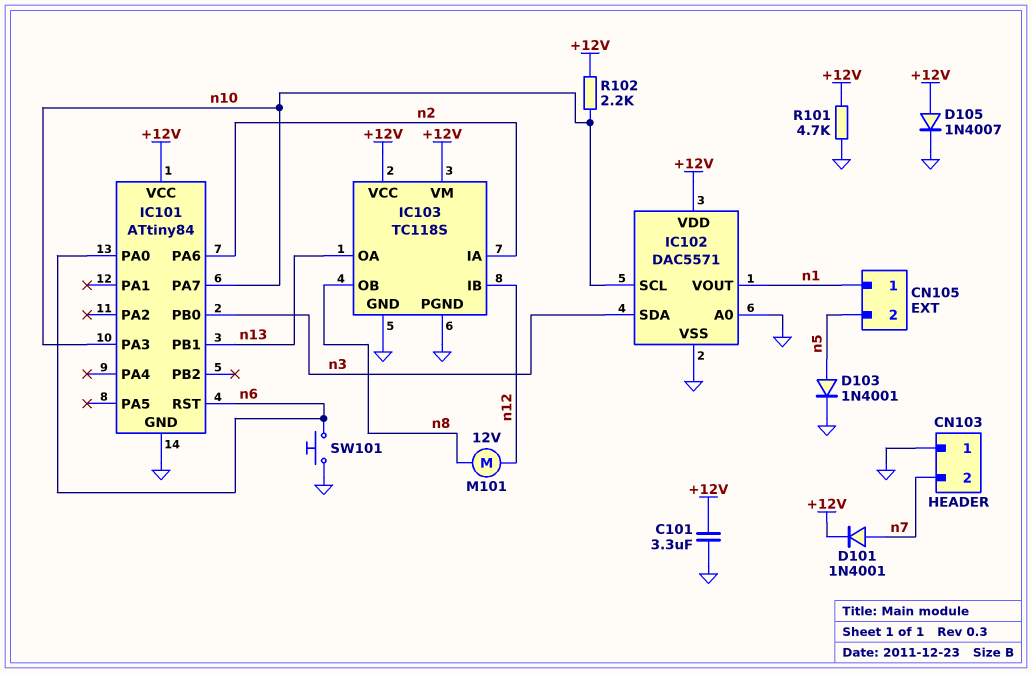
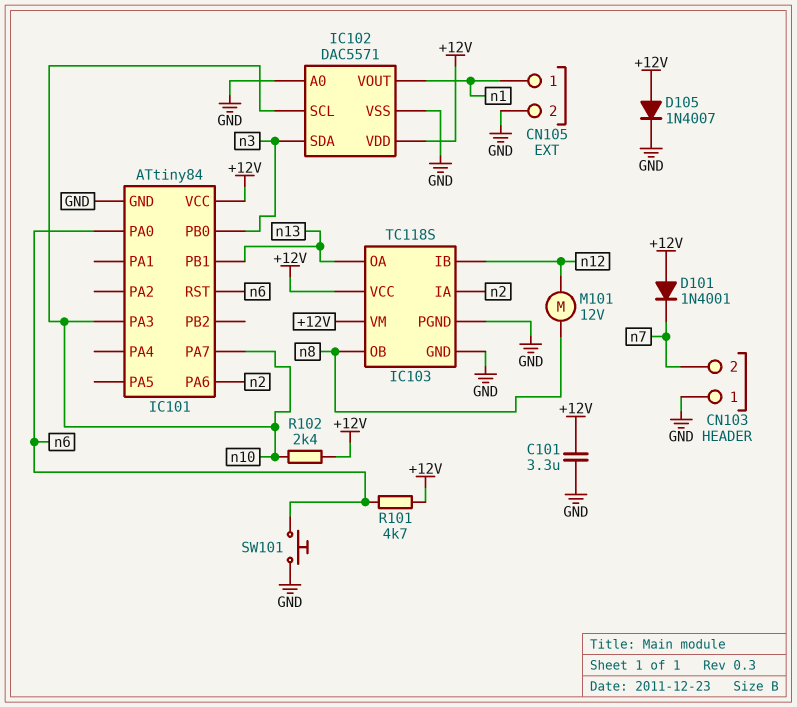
CN105 pin 2: n5 -> GND
D101: diode 1N4001 (A n7, K +12V) -> diode 1N4001 (A +12V, K n7)
D103: diode 1N4001 (A n5, K GND) -> none
R101: 4.7k (+12V, GND) -> 4.7k (+12V, n6)
R102: 2.2k (+12V, n10) -> 2.4k (+12V, n10)

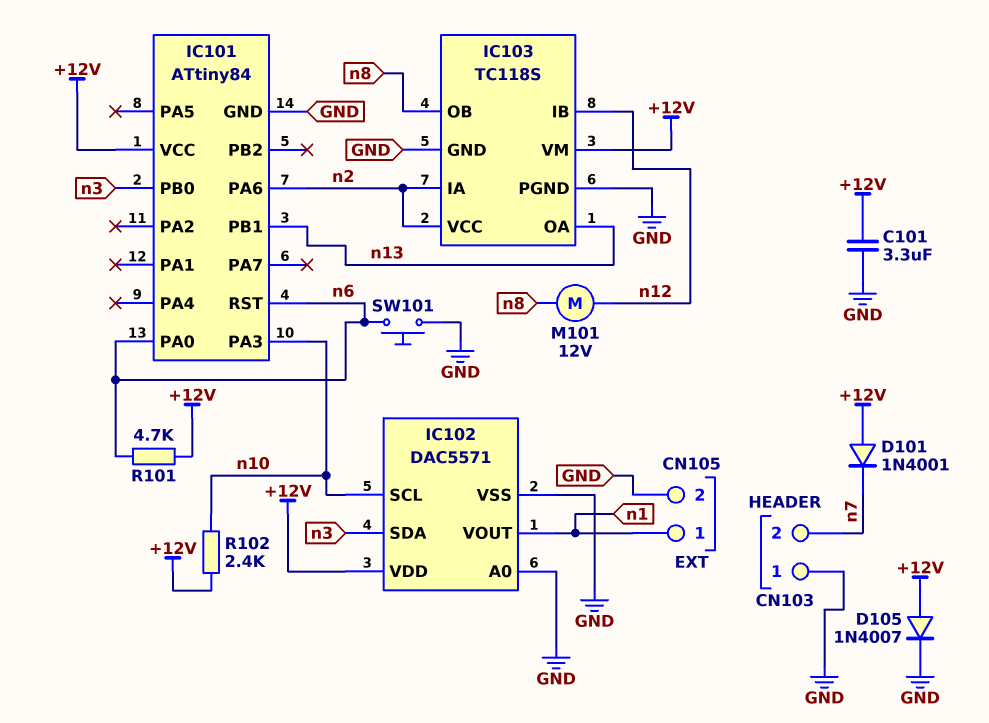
IC101 pin PA7: n10 -> none
IC103 pin VCC: +12V -> n2

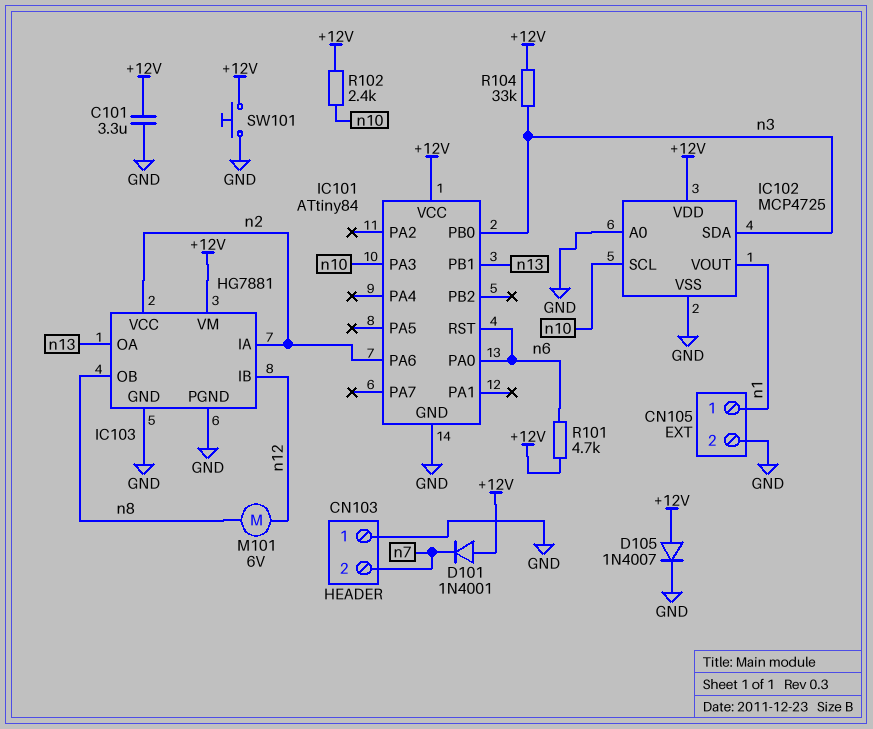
IC102: DAC5571 -> MCP4725
IC103: TC118S -> HG7881
M101: motor 12V (n8, n12) -> motor 6V (n8, n12)
R104: none -> 33k (+12V, n3)
SW101: button (GND, n6) -> button (+12V, GND)

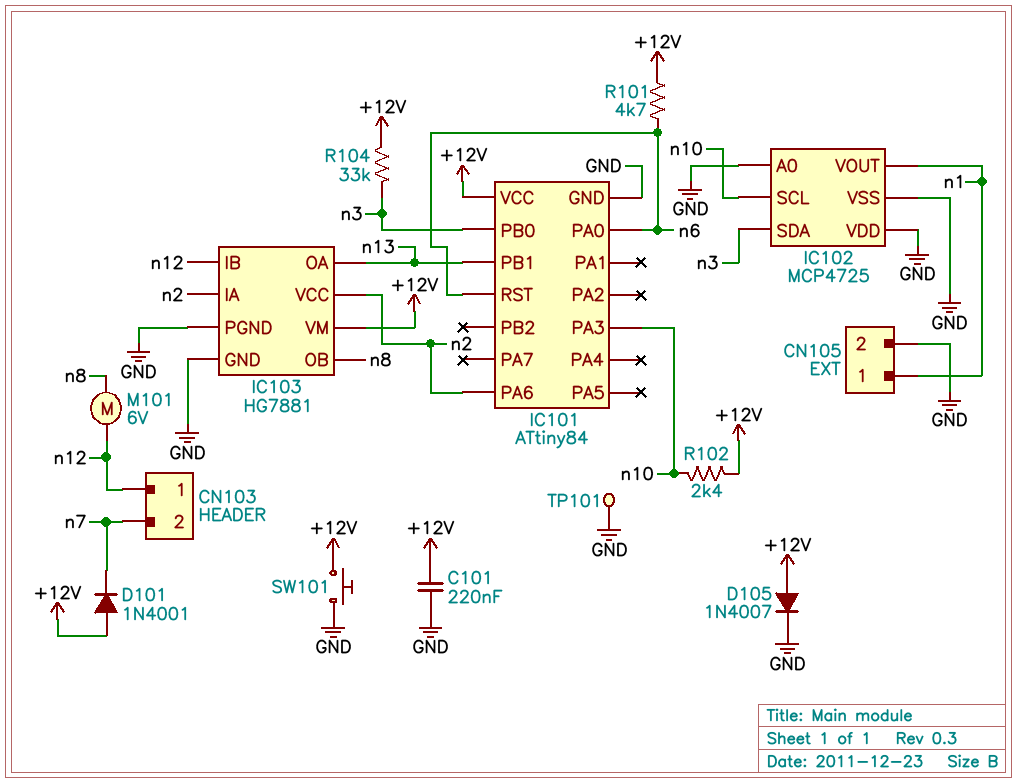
C101: 3.3uF (+12V, GND) -> 220nF (+12V, GND)
CN103 pin 1: GND -> n12
IC102 pin VDD: +12V -> GND
TP101: none -> test point (GND)

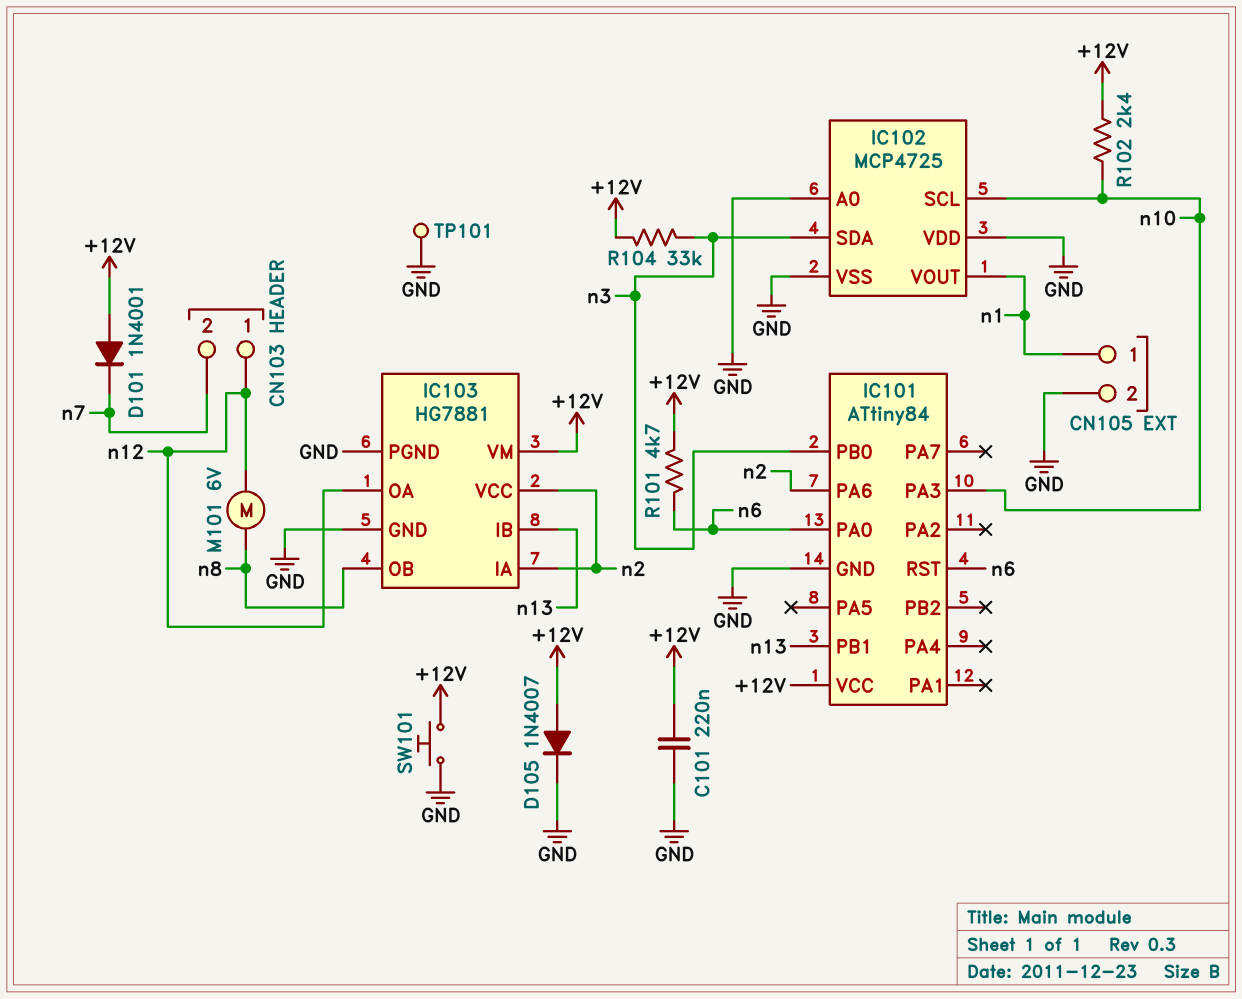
IC103 pin IB: n12 -> n13
IC103 pin OA: n13 -> n12

